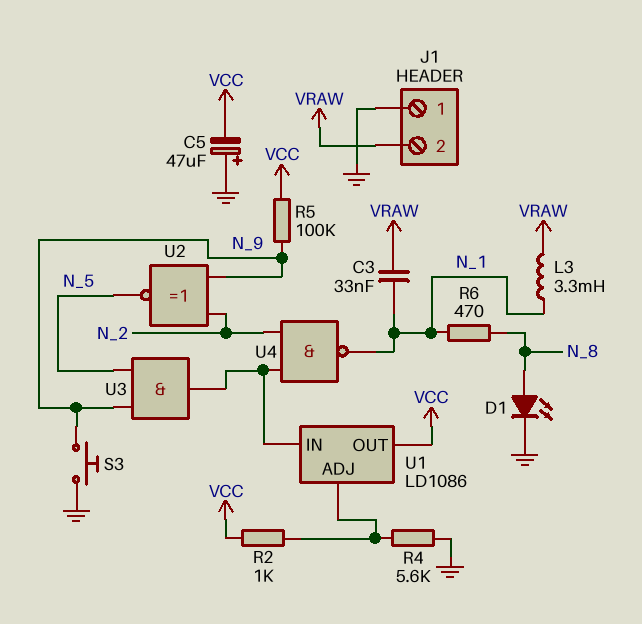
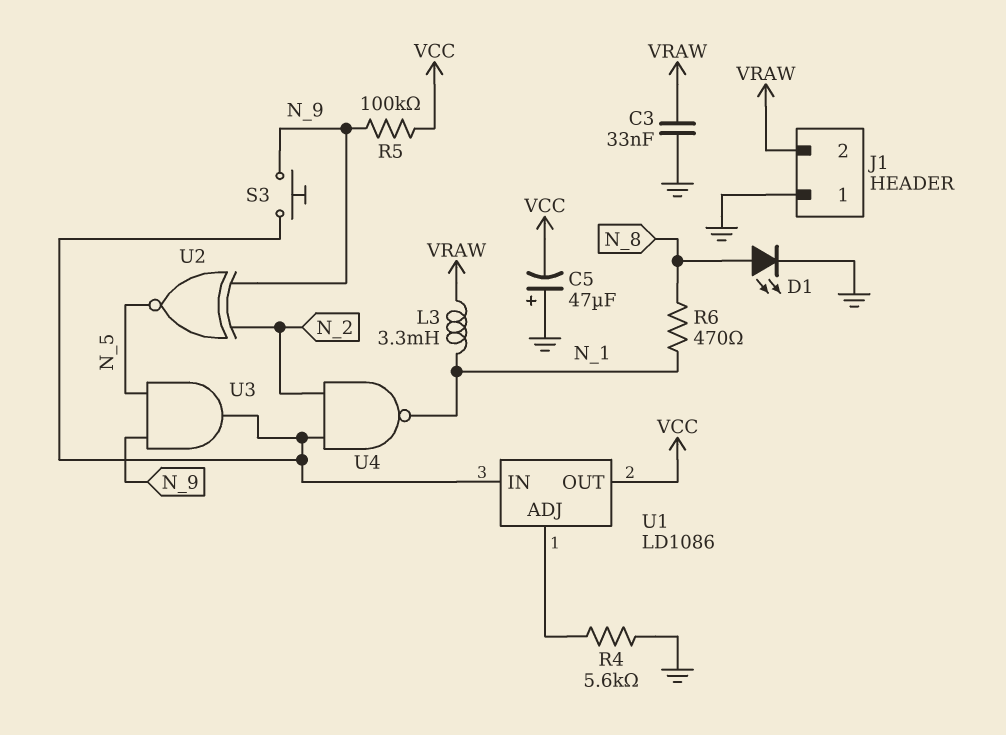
C3: 33nF (N_1, VRAW) -> 33nF (GND, VRAW)
R2: 1k (U1/ADJ, VCC) -> none
S3: button (GND, N_9) -> button (N_9, U1/IN)

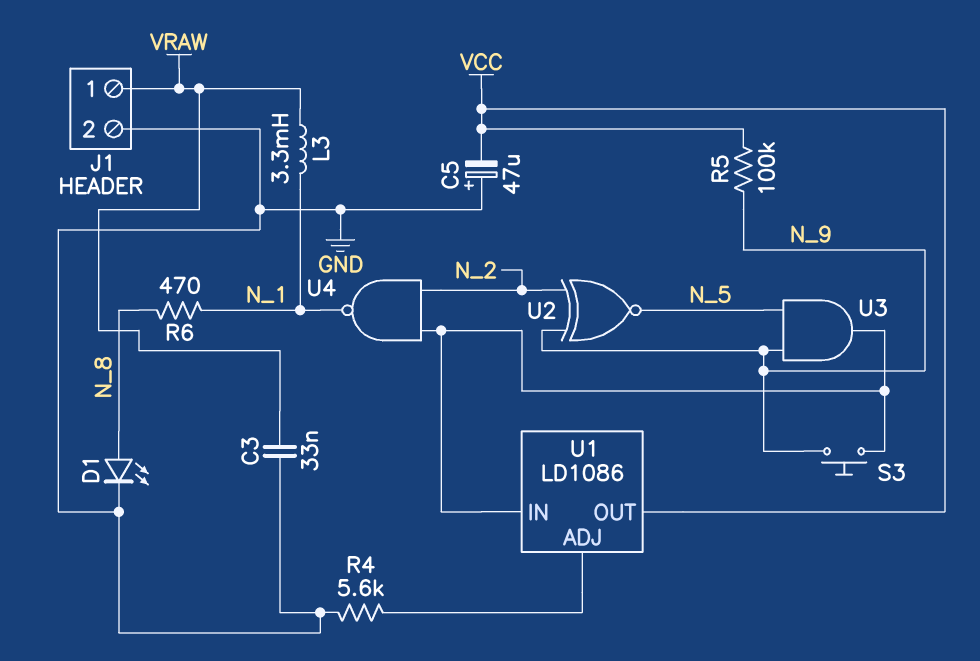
J1 pin 1: GND -> VRAW
J1 pin 2: VRAW -> GND

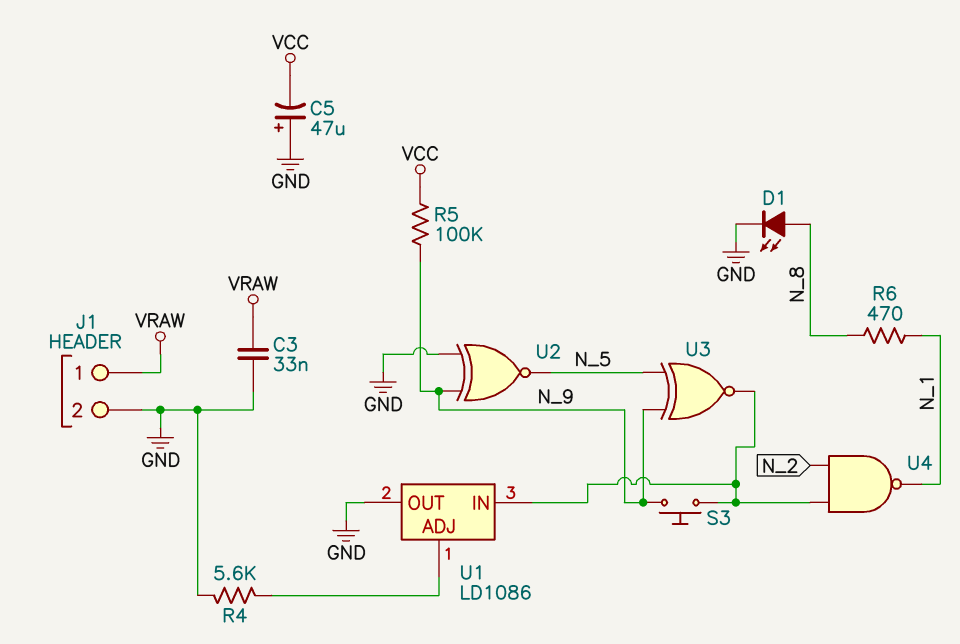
L3: 3.3mH (N_1, VRAW) -> none
U1 pin OUT: VCC -> GND
U2: XNOR (in N_2, in N_9, out N_5) -> XNOR (in GND, in N_9, out N_5)
U3: AND (in N_5, in N_9, out U1/IN) -> XNOR (in N_5, in N_9, out U1/IN)

